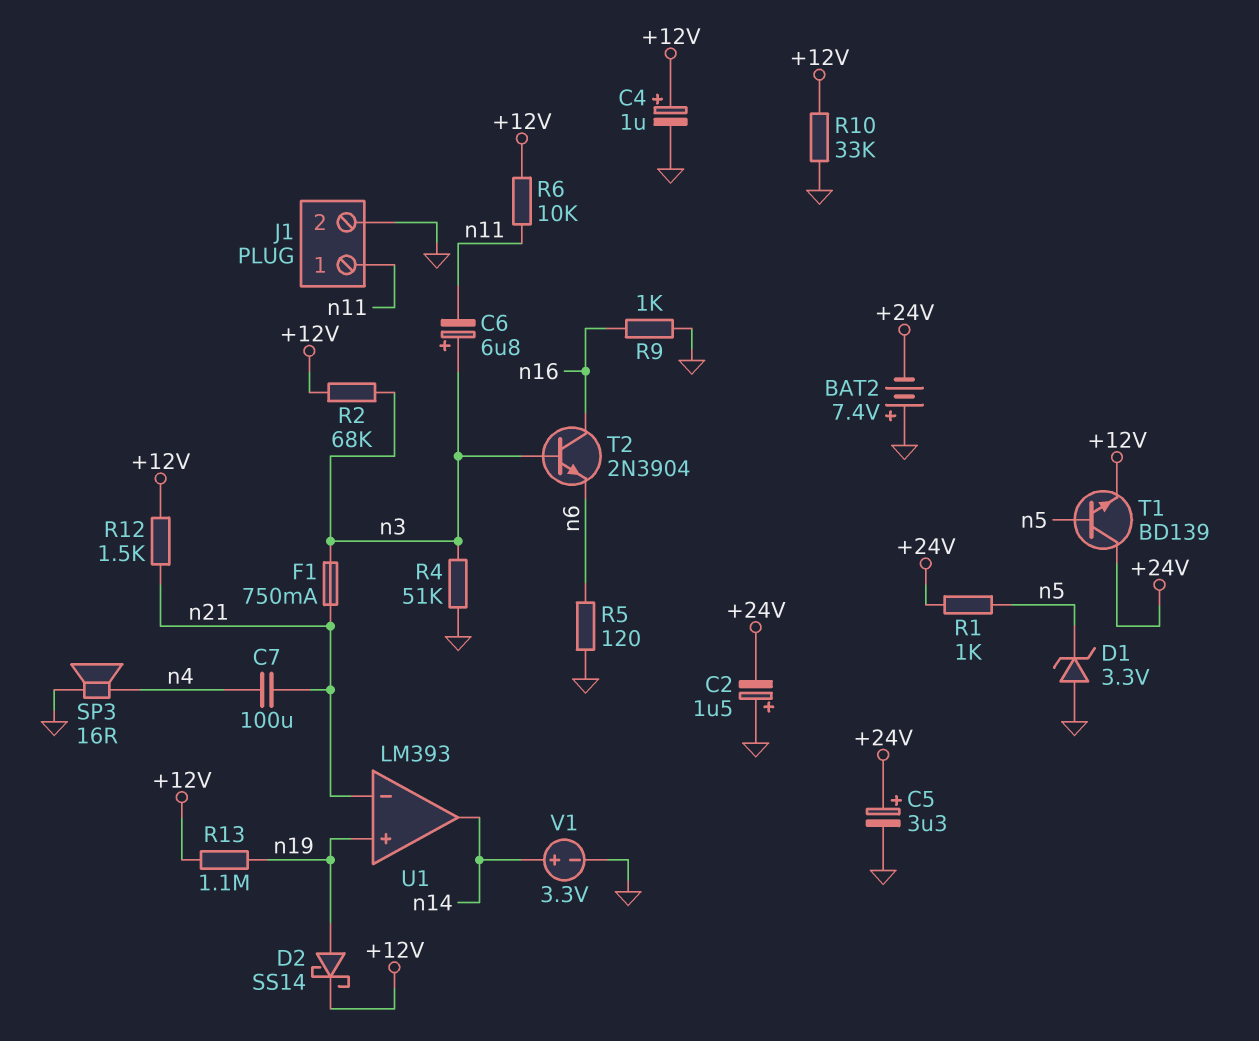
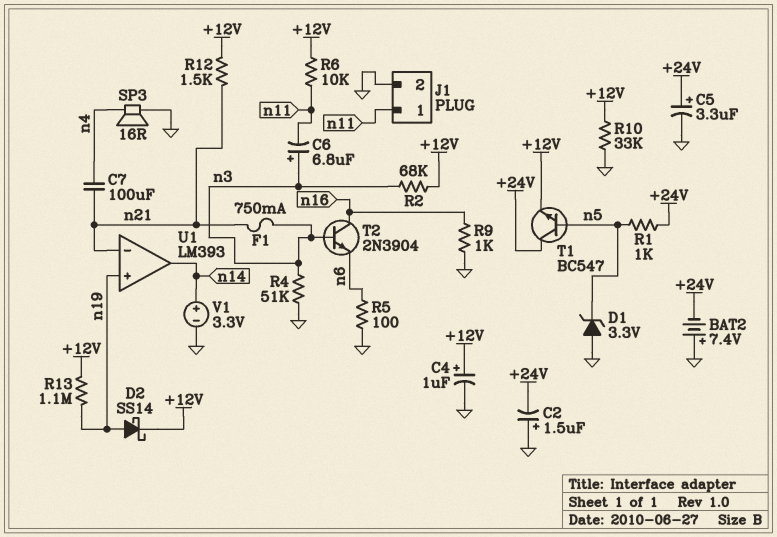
R5: 120 (GND, n6) -> 100 (GND, n6)
T1: NPN BD139 (B n5, C +24V, E +12V) -> NPN BC547 (B n5, C +24V, E +12V)

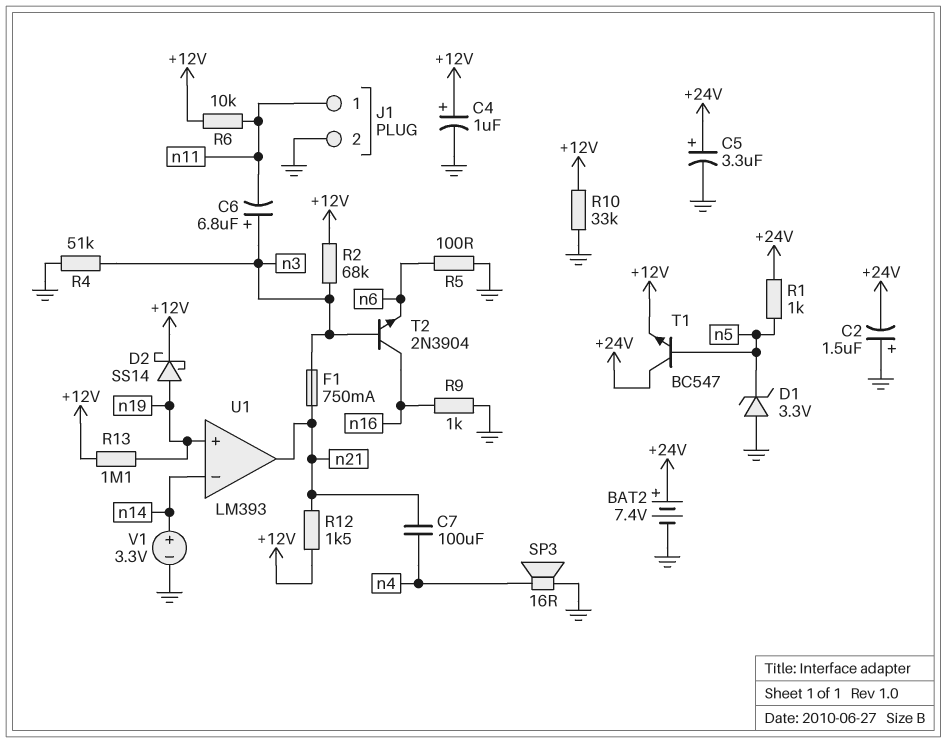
BAT2: 7.4V (plus GND, minus +24V) -> 7.4V (plus +24V, minus GND)
U1 pin in-: n21 -> n14
U1 pin out: n14 -> n21

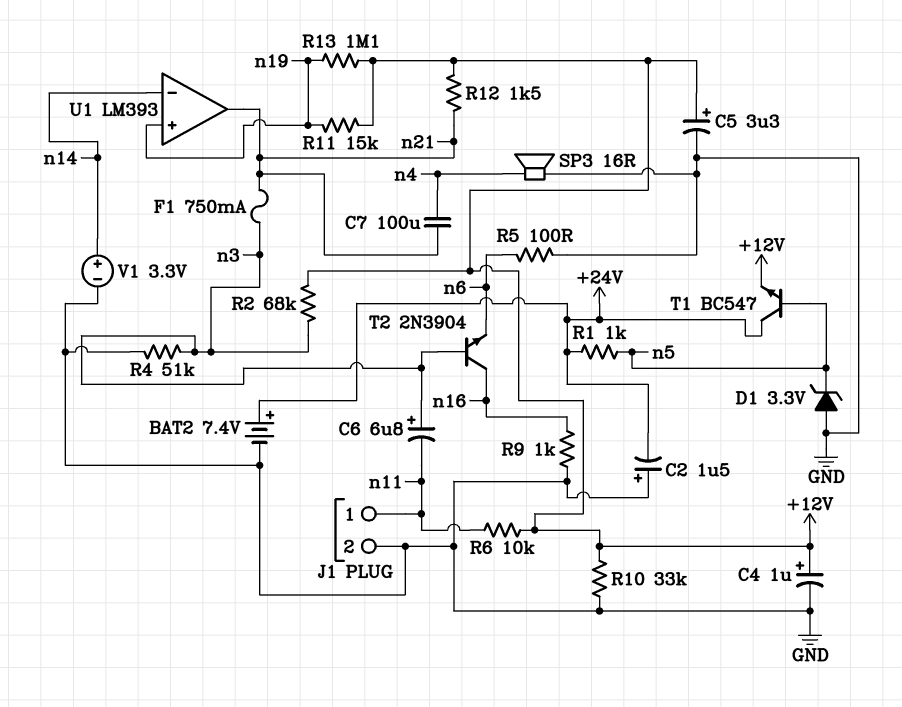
C5: 3.3uF (plus +24V, minus GND) -> 3.3uF (plus +12V, minus GND)
D2: schottky SS14 (A n19, K +12V) -> none
R11: none -> 15k (+12V, n19)

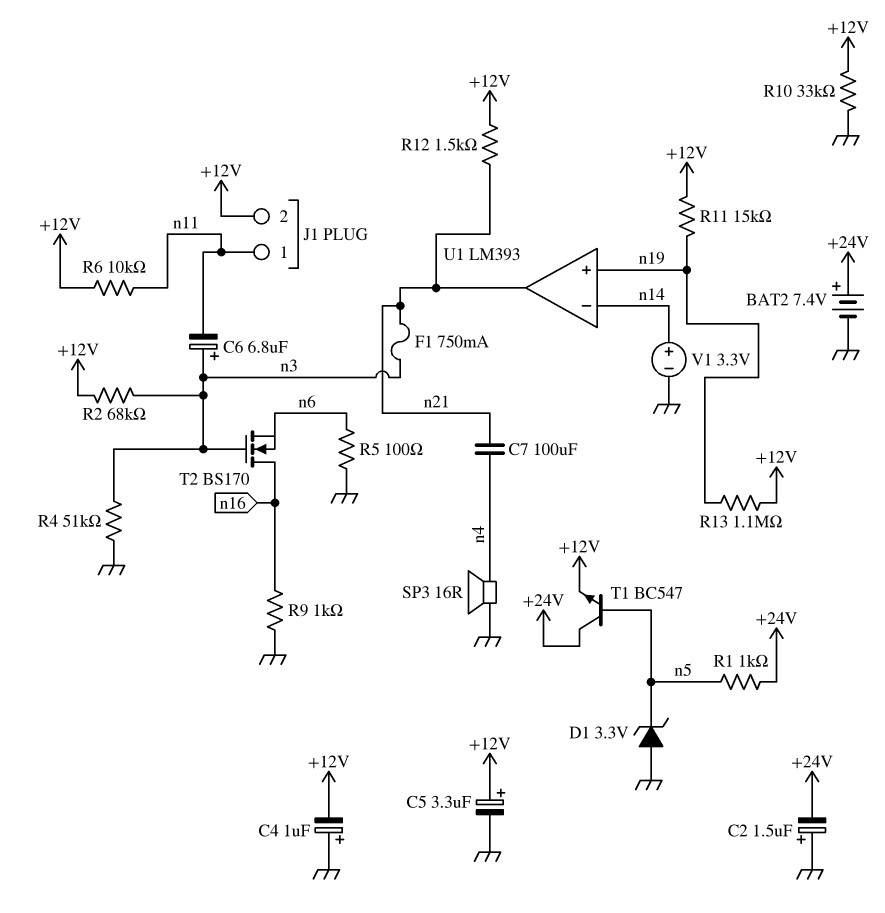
C4: 1uF (plus +12V, minus GND) -> 1uF (plus GND, minus +12V)
J1 pin 2: GND -> +12V
T2: NPN 2N3904 (B n3, C n16, E n6) -> NMOS BS170 (G n3, D n16, S n6)

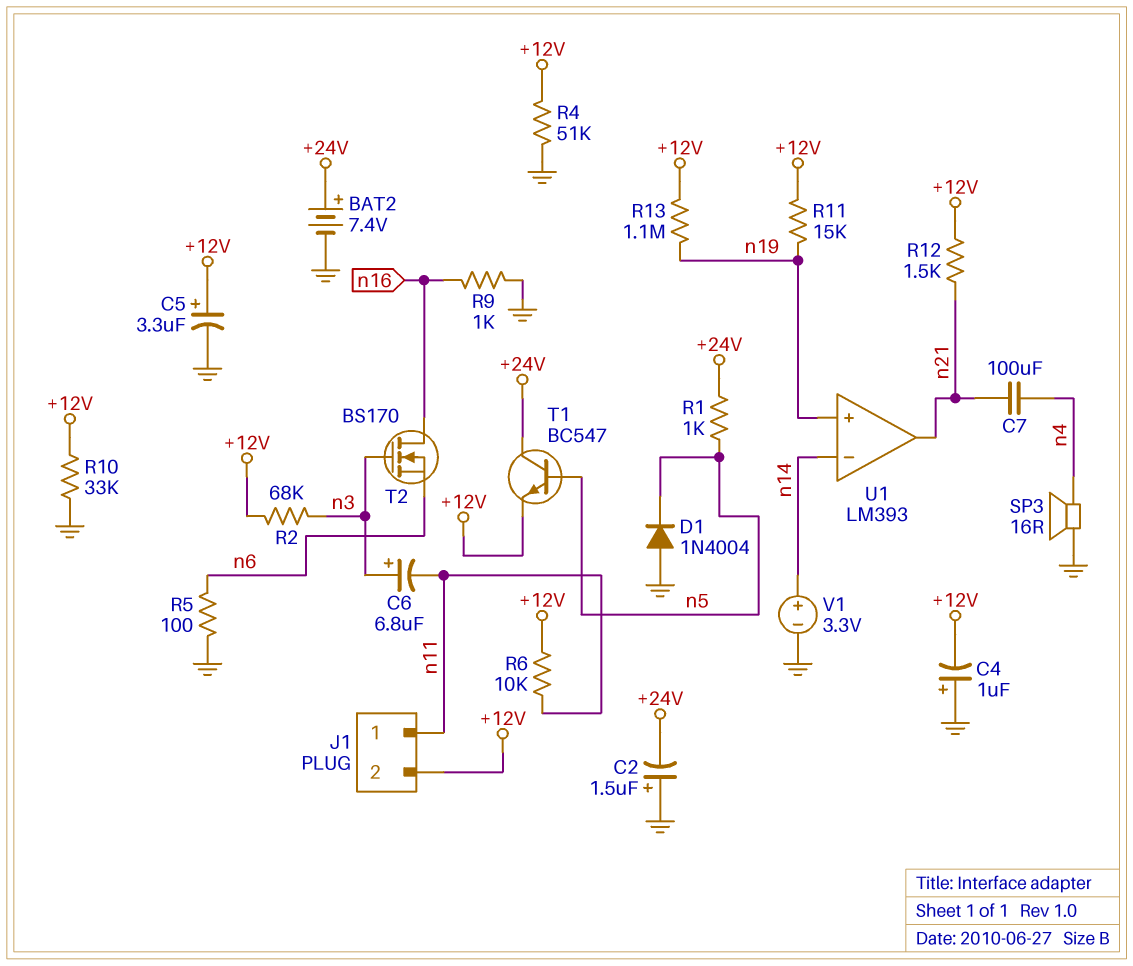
D1: zener 3.3V (A GND, K n5) -> diode 1N4004 (A GND, K n5)
F1: 750mA (n3, n21) -> none
R4: 51k (GND, n3) -> 51k (+12V, GND)

